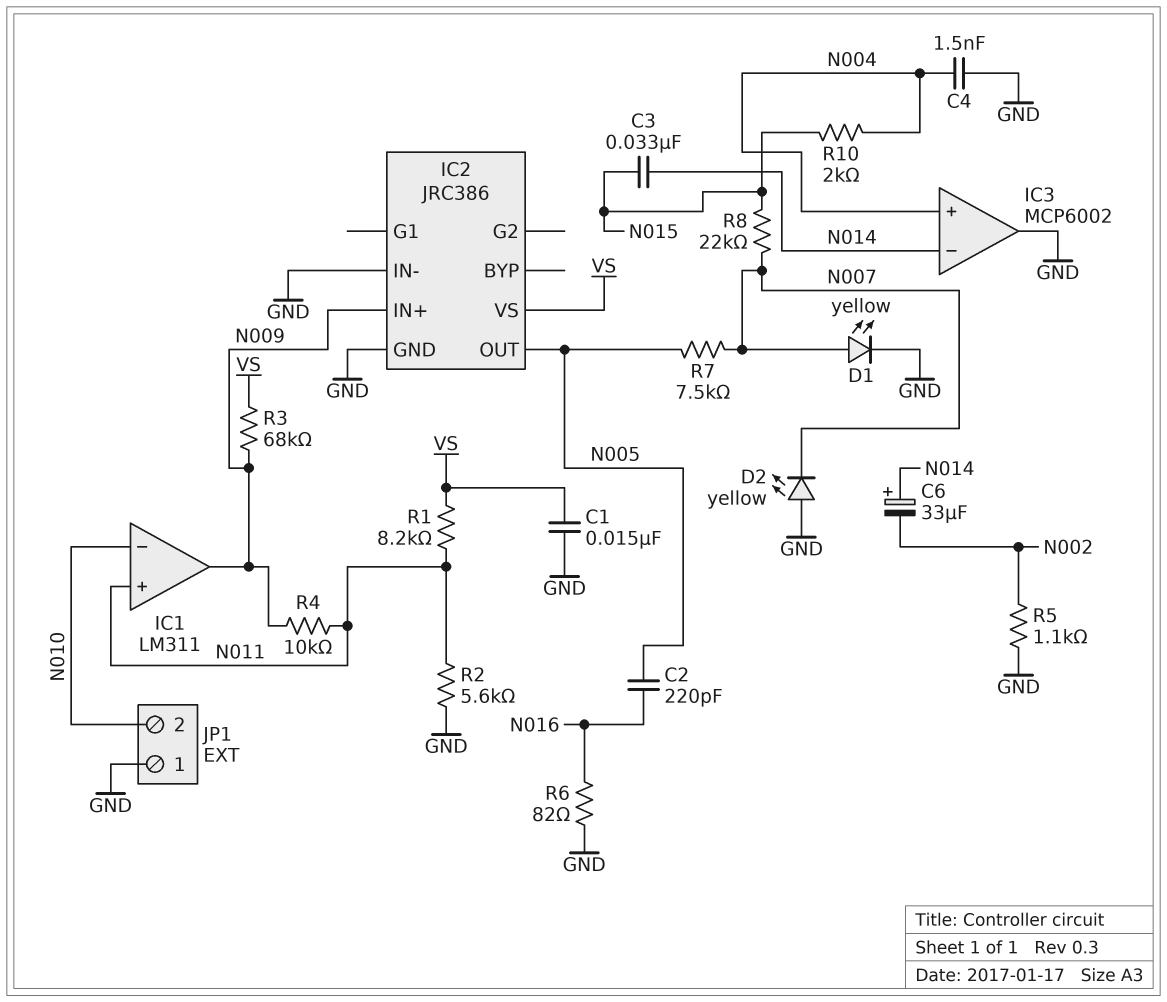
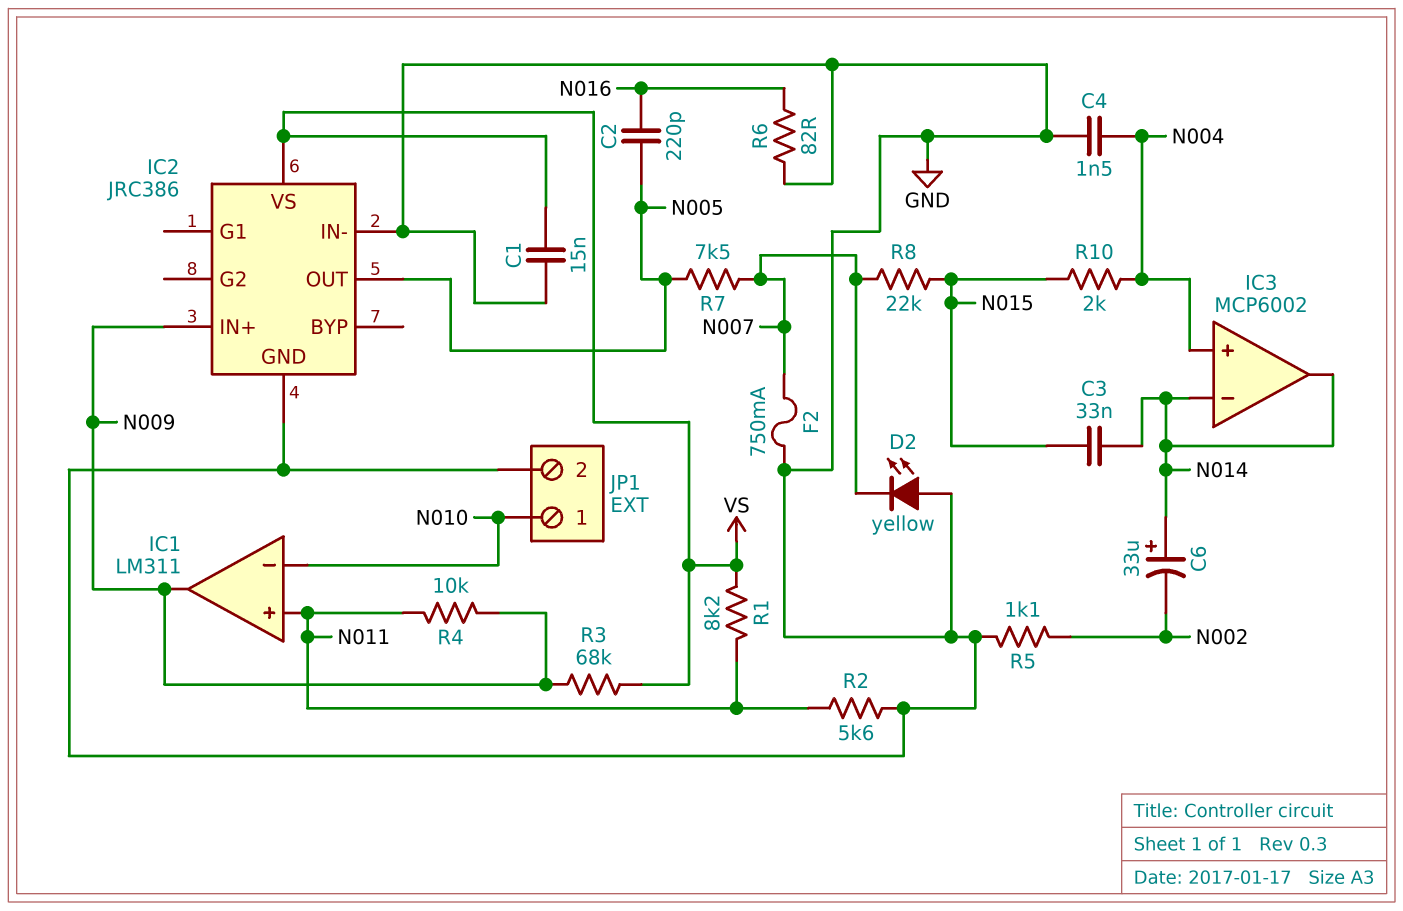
D1: LED yellow (A N007, K GND) -> none
F2: none -> 750mA (GND, N007)
IC3 pin out: GND -> N014
JP1 pin 1: GND -> N010
JP1 pin 2: N010 -> GND

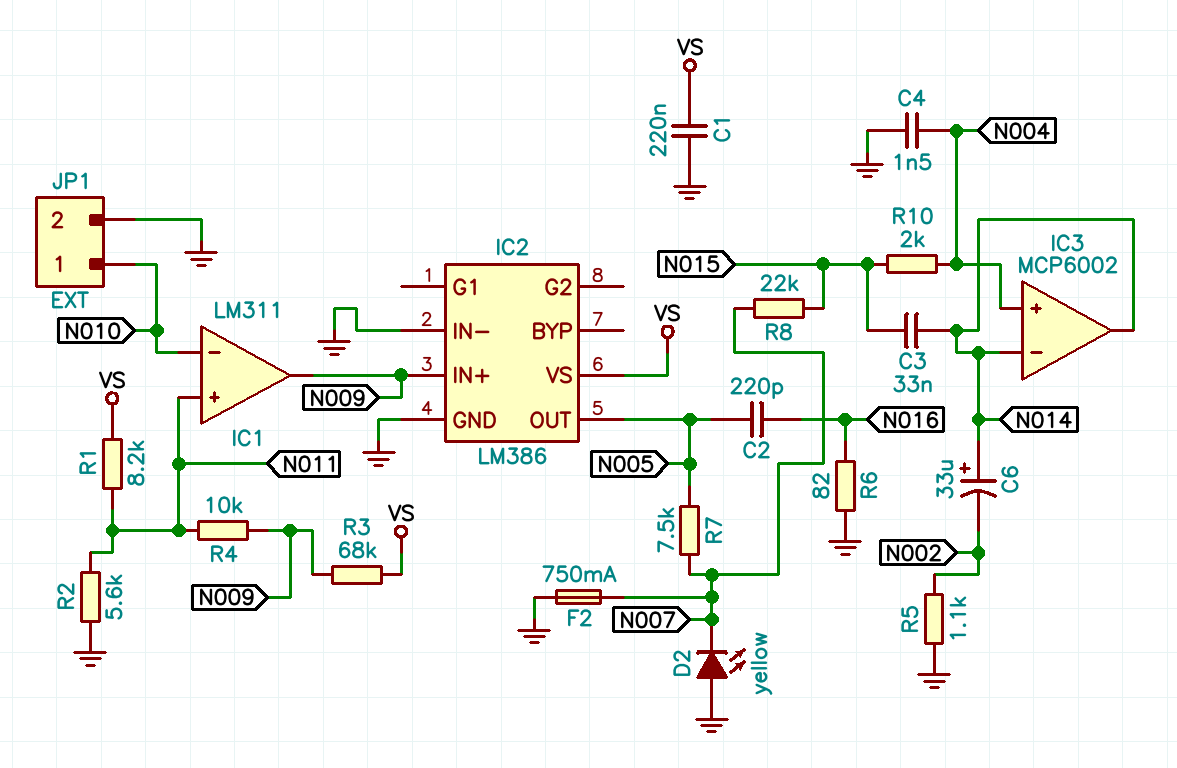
C1: 15nF (GND, VS) -> 220nF (GND, VS)
IC2: JRC386 -> LM386

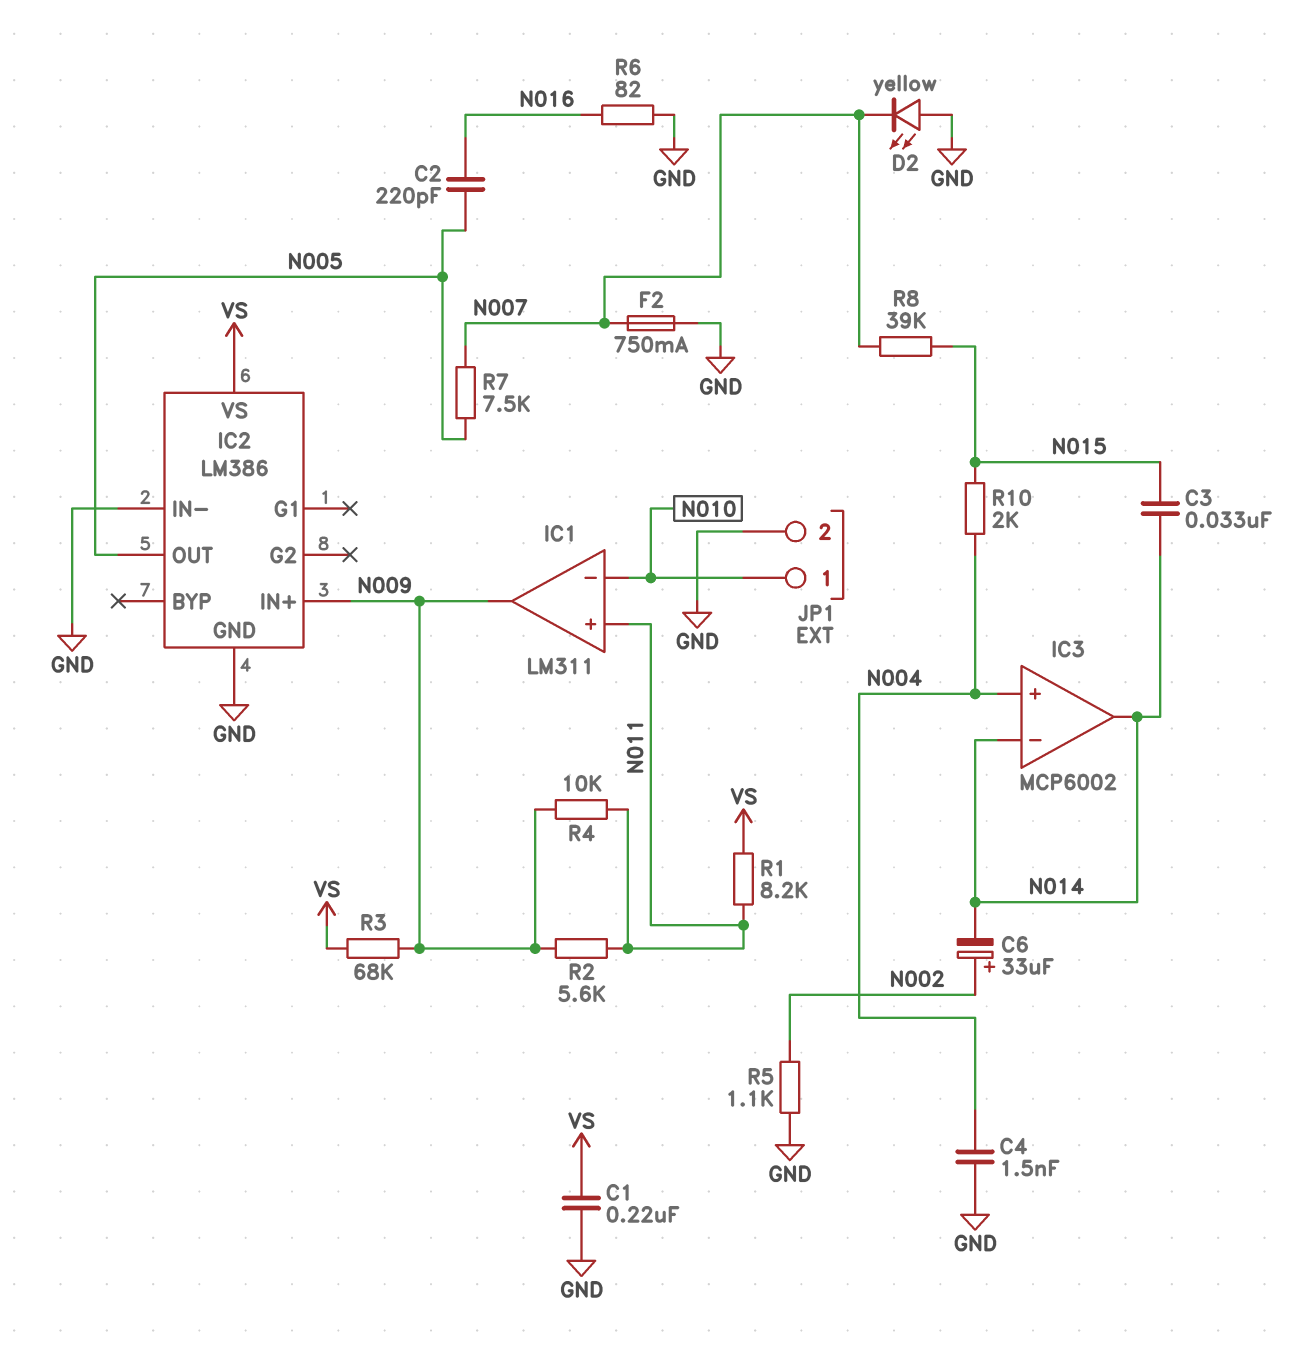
C6: 33uF (plus N014, minus N002) -> 33uF (plus N002, minus N014)
R2: 5.6k (GND, N011) -> 5.6k (N009, N011)
R8: 22k (N007, N015) -> 39k (N007, N015)

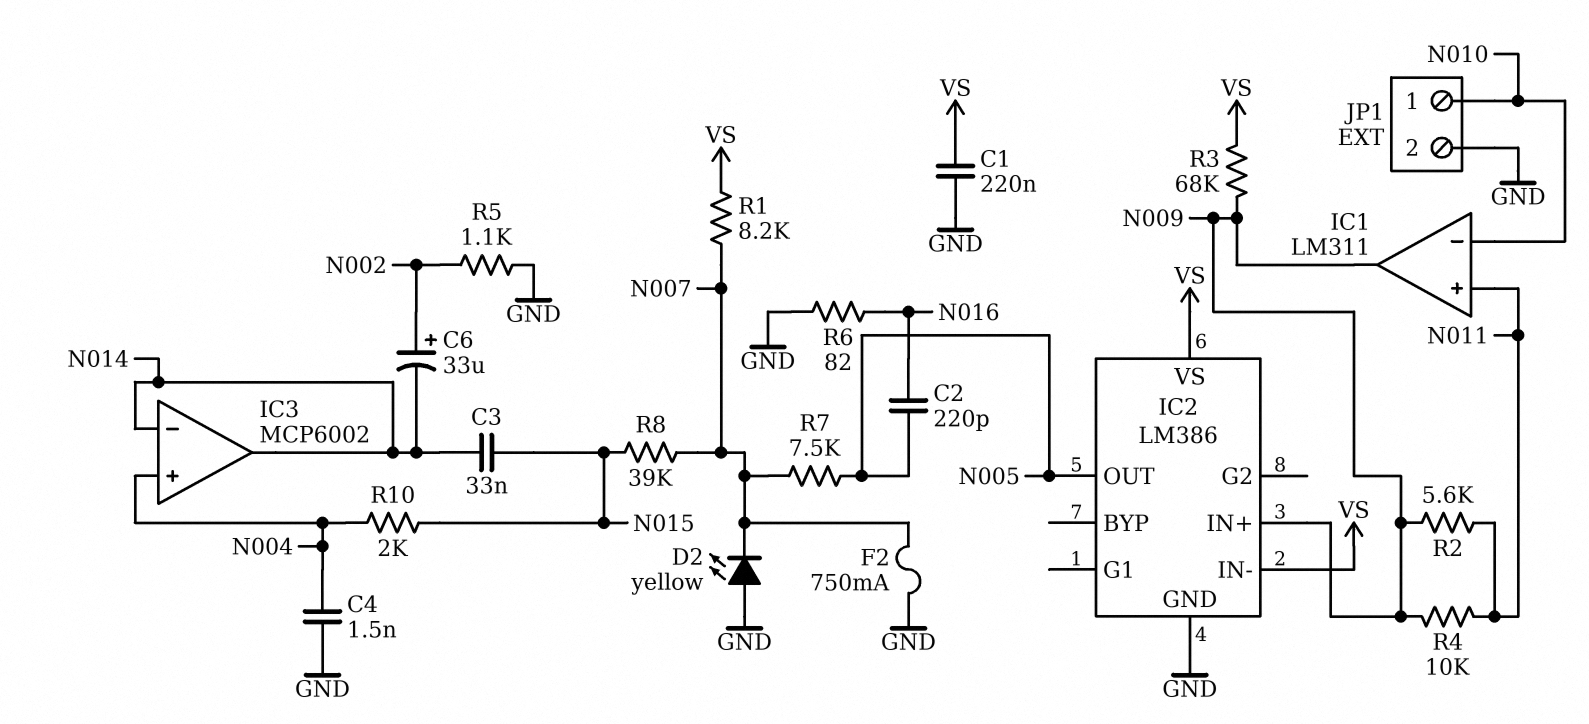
IC2 pin IN-: GND -> VS
R1: 8.2k (N011, VS) -> 8.2k (N007, VS)

